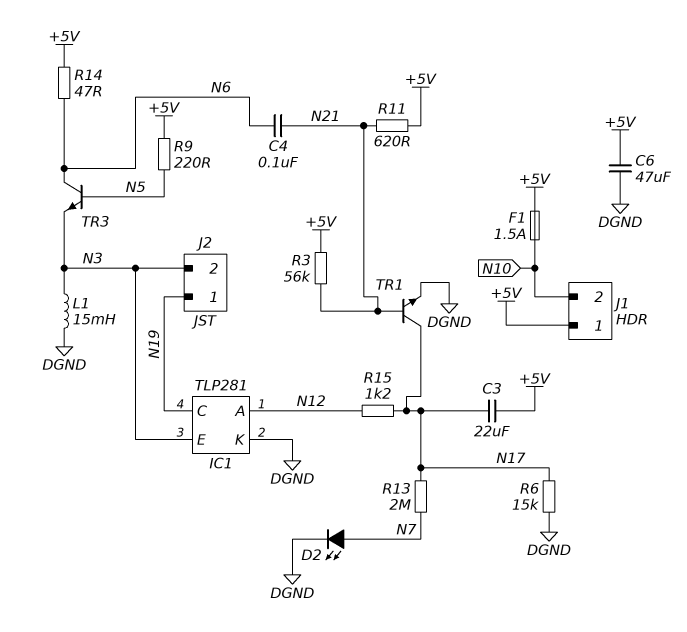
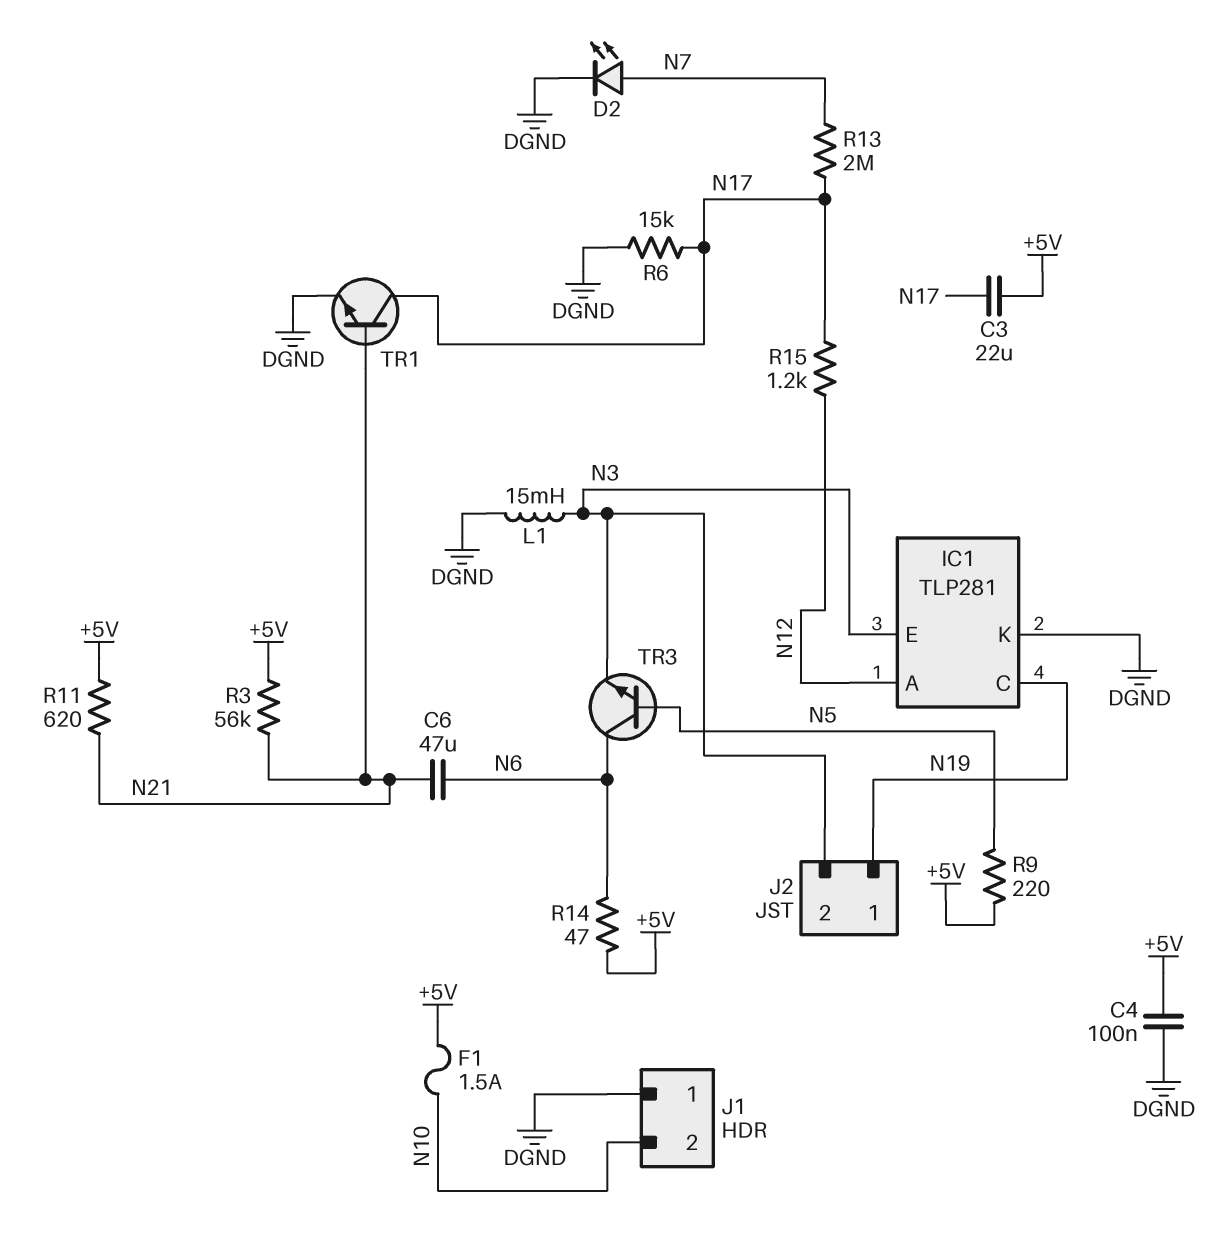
C4: 100nF (N6, N21) -> 100nF (+5V, DGND)
C6: 47uF (+5V, DGND) -> 47uF (N6, N21)
J1 pin 1: +5V -> DGND

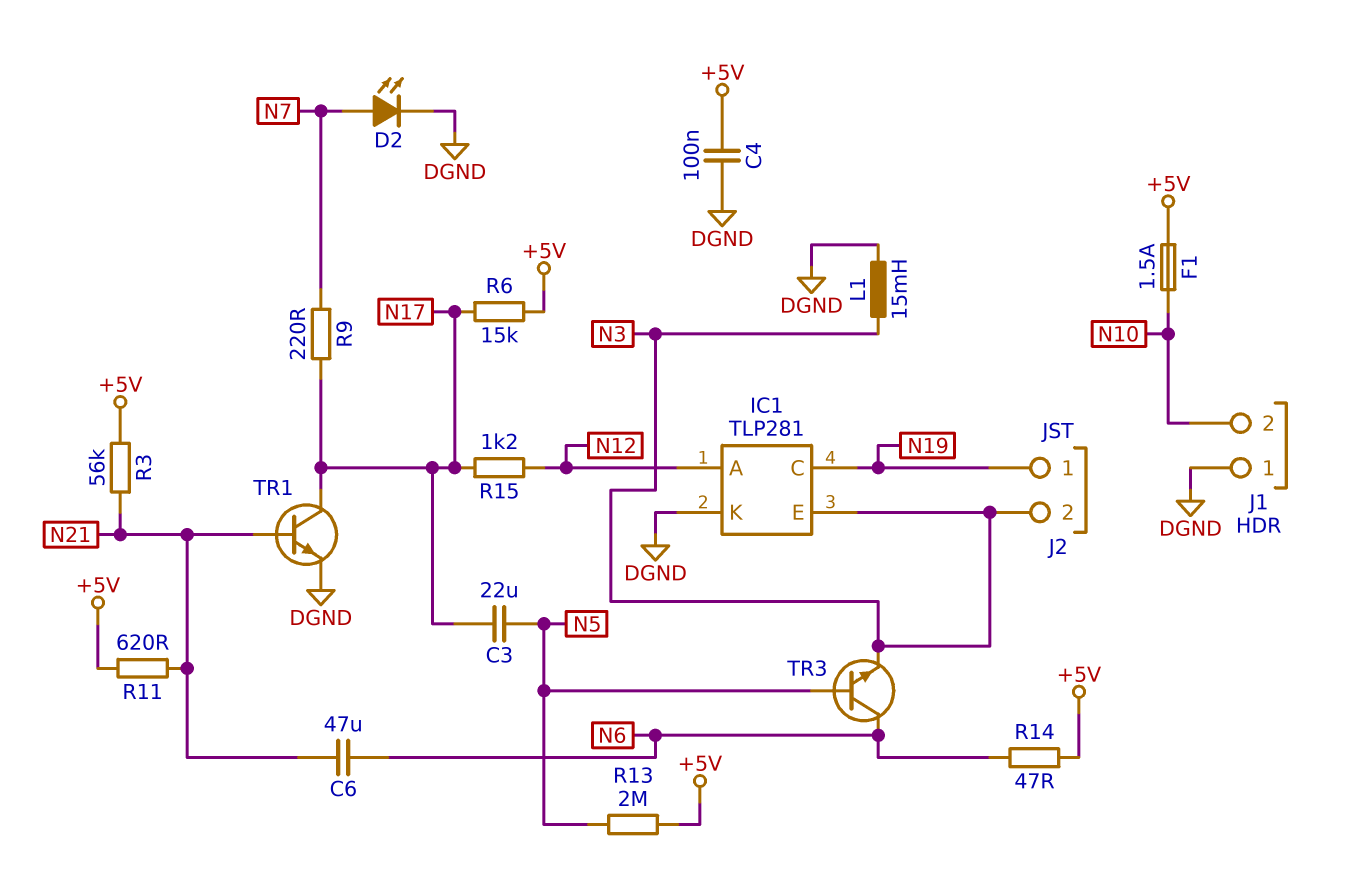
C3: 22uF (+5V, N17) -> 22uF (N5, N17)
R6: 15k (DGND, N17) -> 15k (+5V, N17)
R9: 220 (+5V, N5) -> 220 (N7, N17)
R13: 2M (N7, N17) -> 2M (+5V, N5)

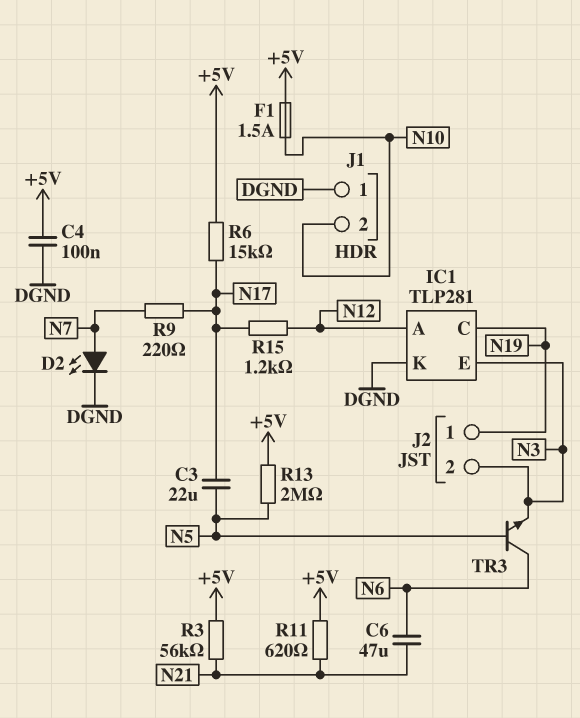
L1: 15mH (DGND, N3) -> none
R14: 47 (+5V, N6) -> none
TR1: NPN (B N21, C N17, E DGND) -> none

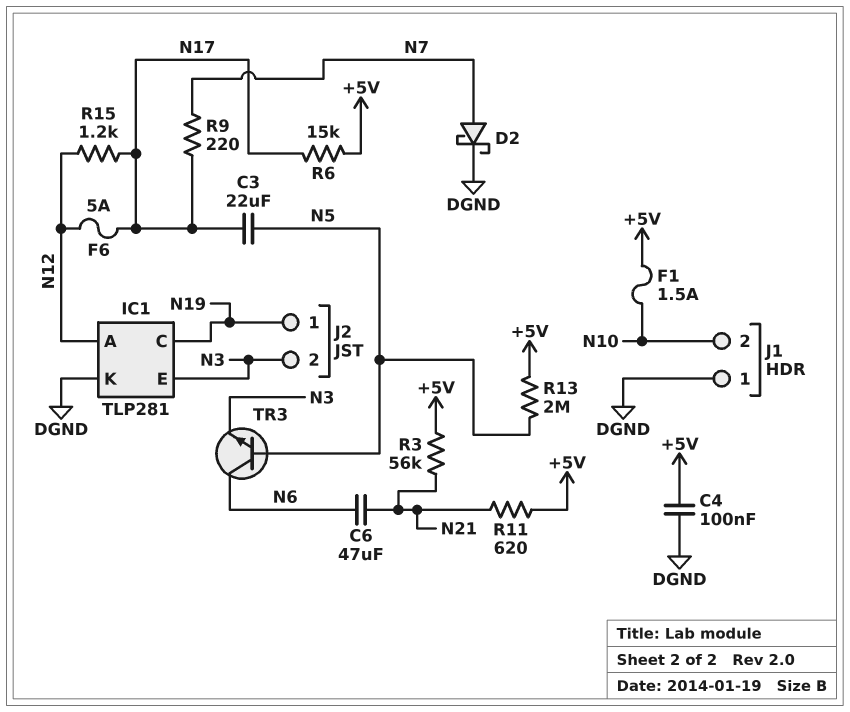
D2: LED (A N7, K DGND) -> schottky (A N7, K DGND)
F6: none -> 5A (N12, N17)

